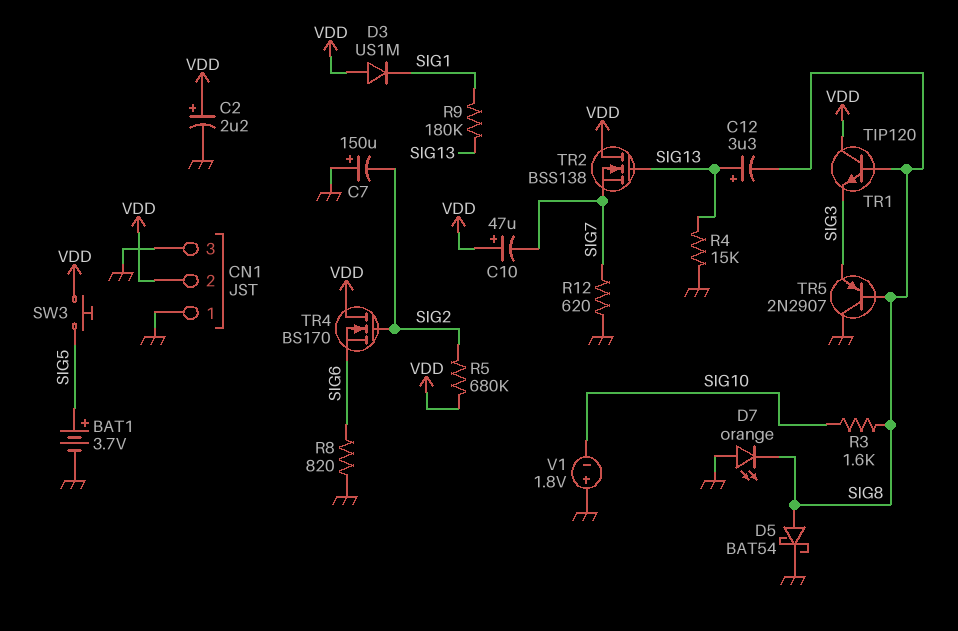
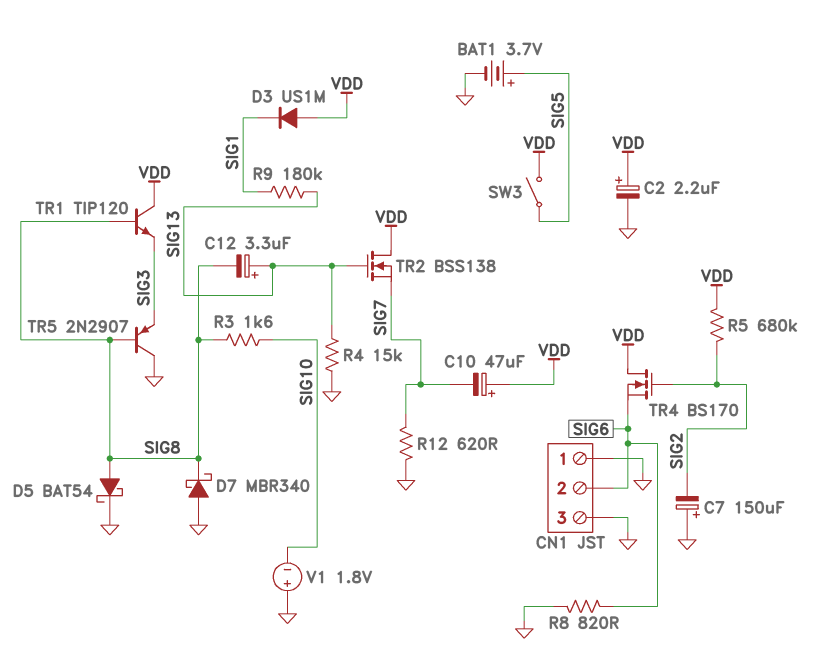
CN1 pin 2: VDD -> SIG6
D7: LED orange (A GND, K SIG8) -> schottky MBR340 (A GND, K SIG8)
SW3: button (SIG5, VDD) -> switch (SIG5, VDD)

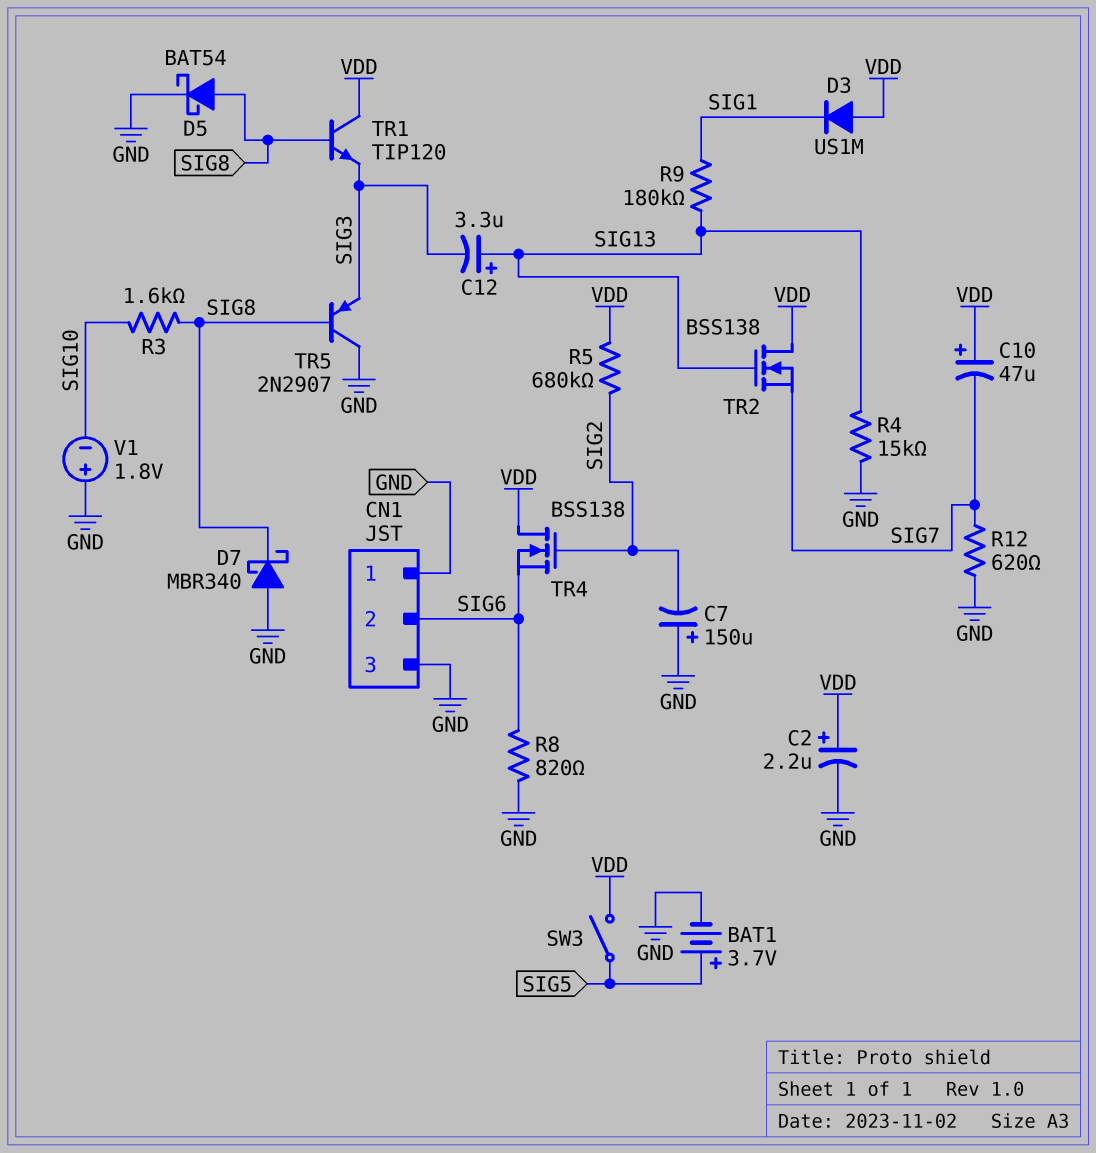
C12: 3.3uF (plus SIG13, minus SIG8) -> 3.3uF (plus SIG13, minus SIG3)
TR4: NMOS BS170 (G SIG2, D VDD, S SIG6) -> NMOS BSS138 (G SIG2, D VDD, S SIG6)

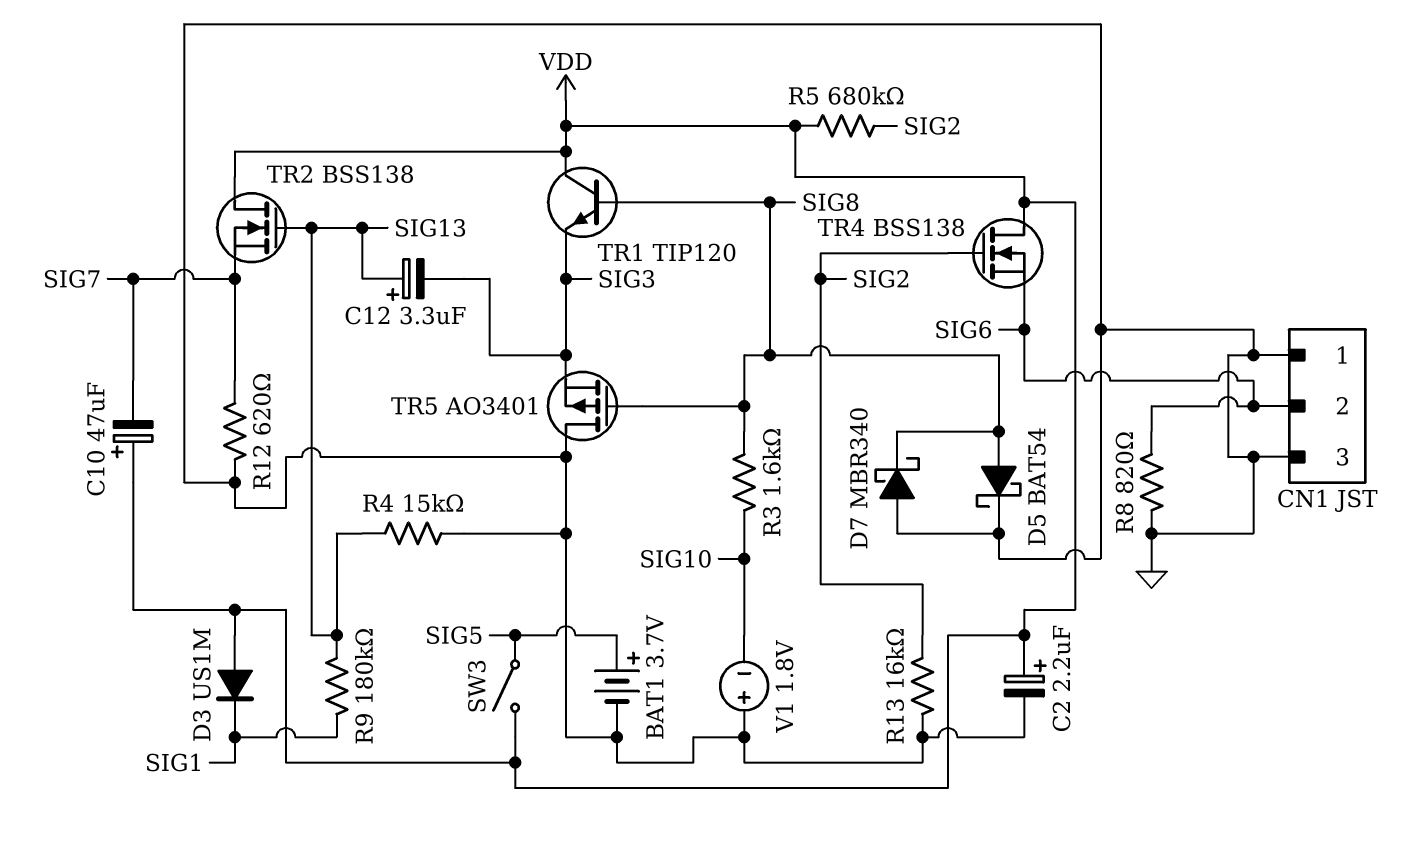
C7: 150uF (plus GND, minus SIG2) -> none
R13: none -> 16k (GND, SIG2)
TR5: PNP 2N2907 (B SIG8, C GND, E SIG3) -> PMOS AO3401 (G SIG8, D GND, S SIG3)

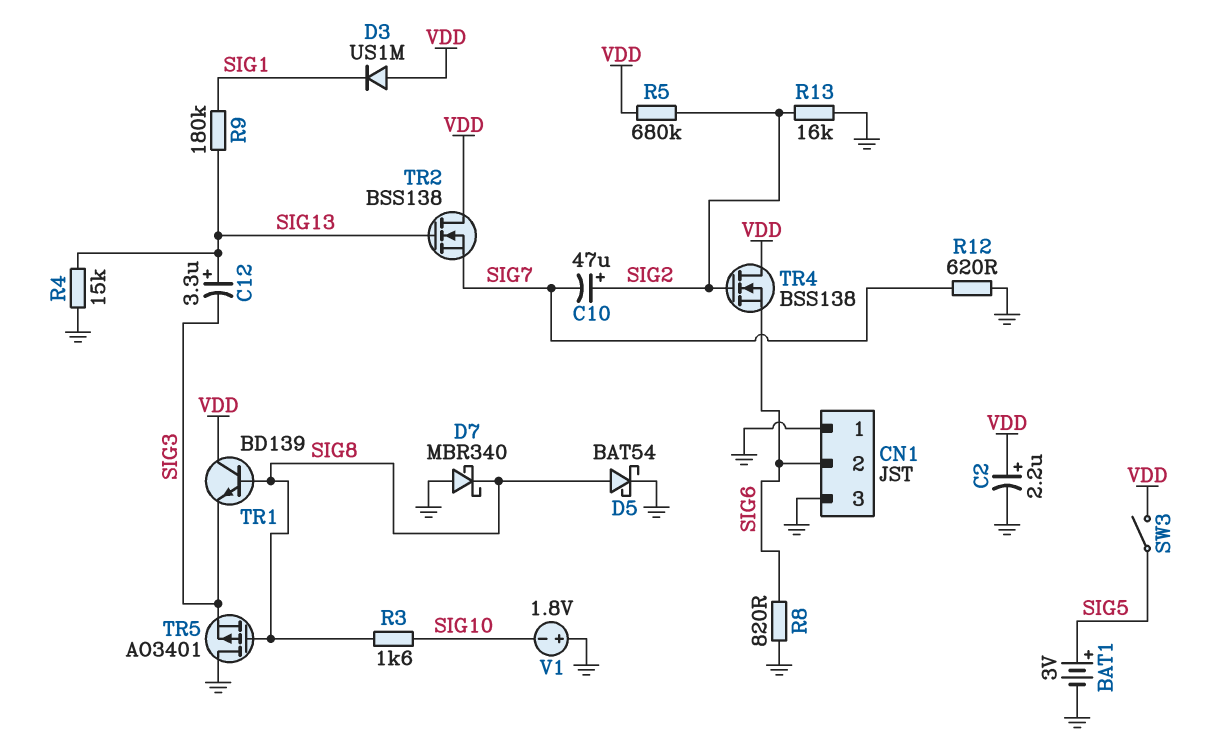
BAT1: 3.7V (plus SIG5, minus GND) -> 3V (plus SIG5, minus GND)
C10: 47uF (plus VDD, minus SIG7) -> 47uF (plus SIG2, minus SIG7)
TR1: NPN TIP120 (B SIG8, C VDD, E SIG3) -> NPN BD139 (B SIG8, C VDD, E SIG3)

